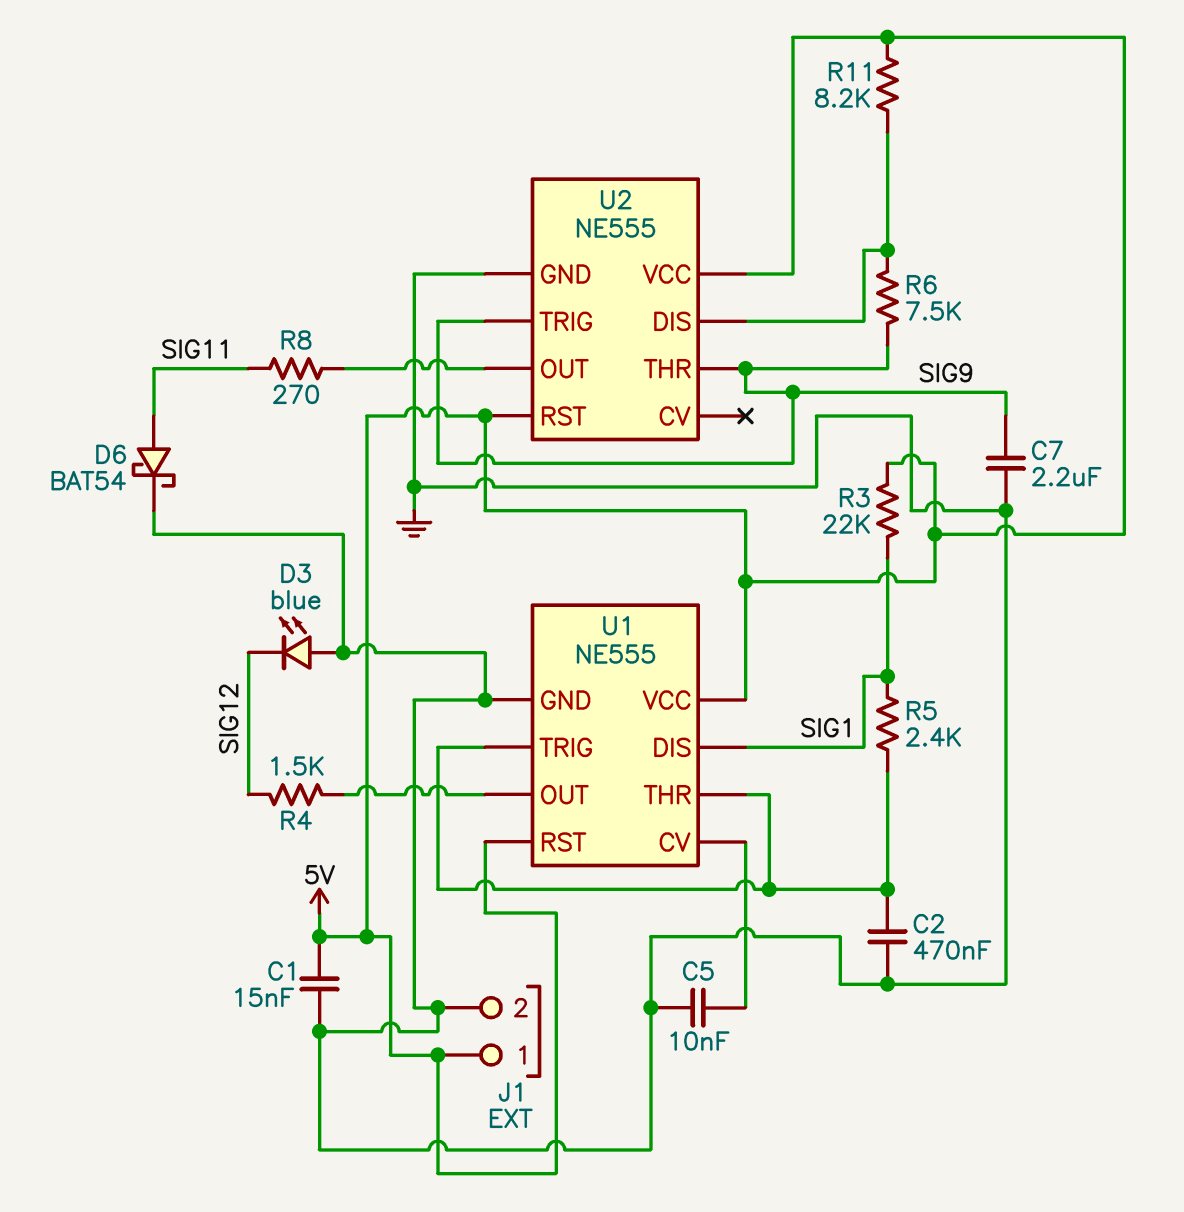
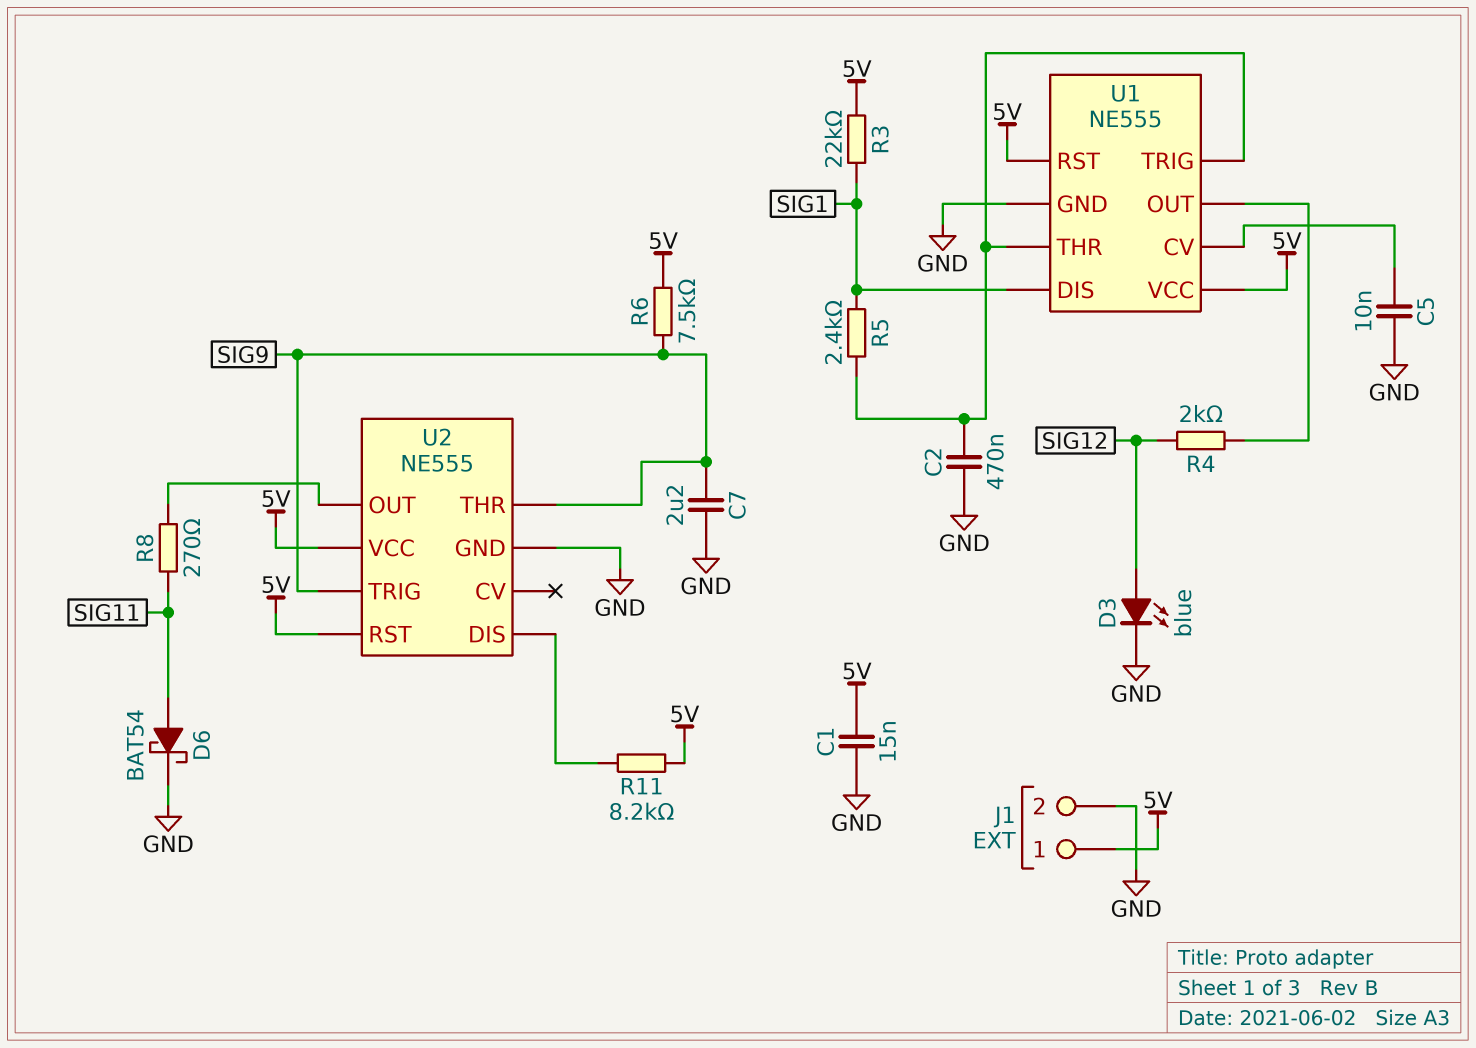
D3: LED blue (A GND, K SIG12) -> LED blue (A SIG12, K GND)
R4: 1.5k (SIG12, U1/OUT) -> 2k (SIG12, U1/OUT)
R6: 7.5k (SIG9, U2/DIS) -> 7.5k (5V, SIG9)

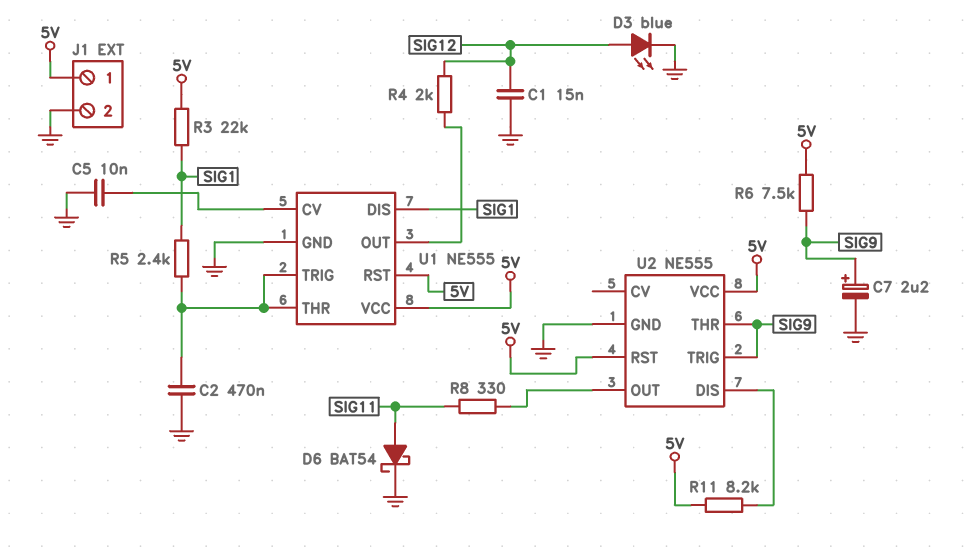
C1: 15nF (5V, GND) -> 15nF (GND, SIG12)
C7: 2.2uF (GND, SIG9) -> 2.2uF (plus SIG9, minus GND)
R8: 270 (SIG11, U2/OUT) -> 330 (SIG11, U2/OUT)

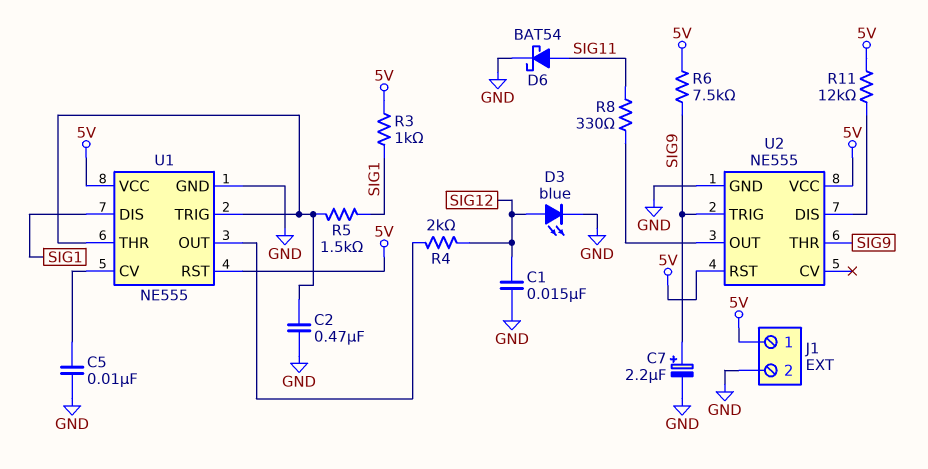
R3: 22k (5V, SIG1) -> 1k (5V, SIG1)
R5: 2.4k (SIG1, U1/THR) -> 1.5k (SIG1, U1/THR)
R11: 8.2k (5V, U2/DIS) -> 12k (5V, U2/DIS)

